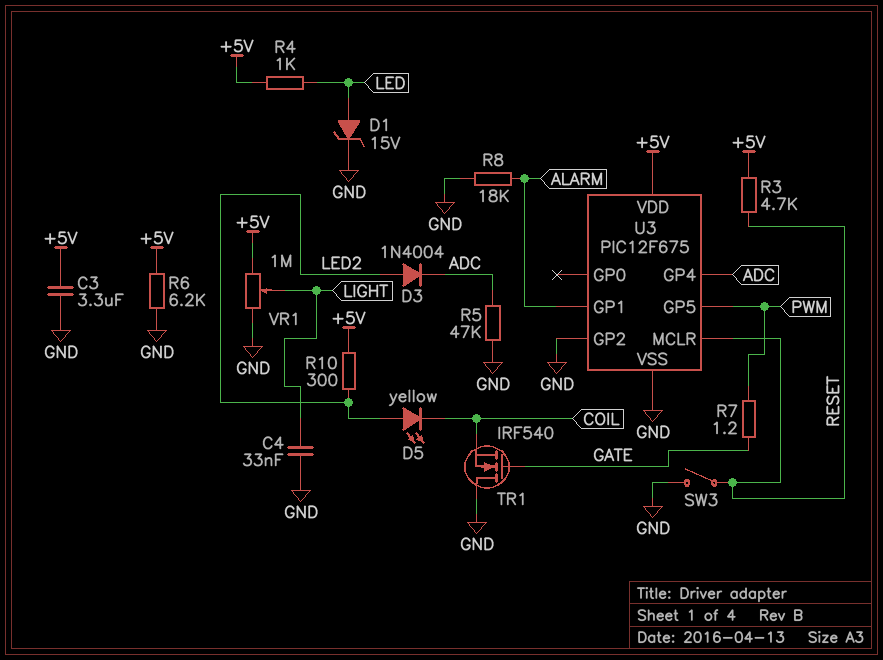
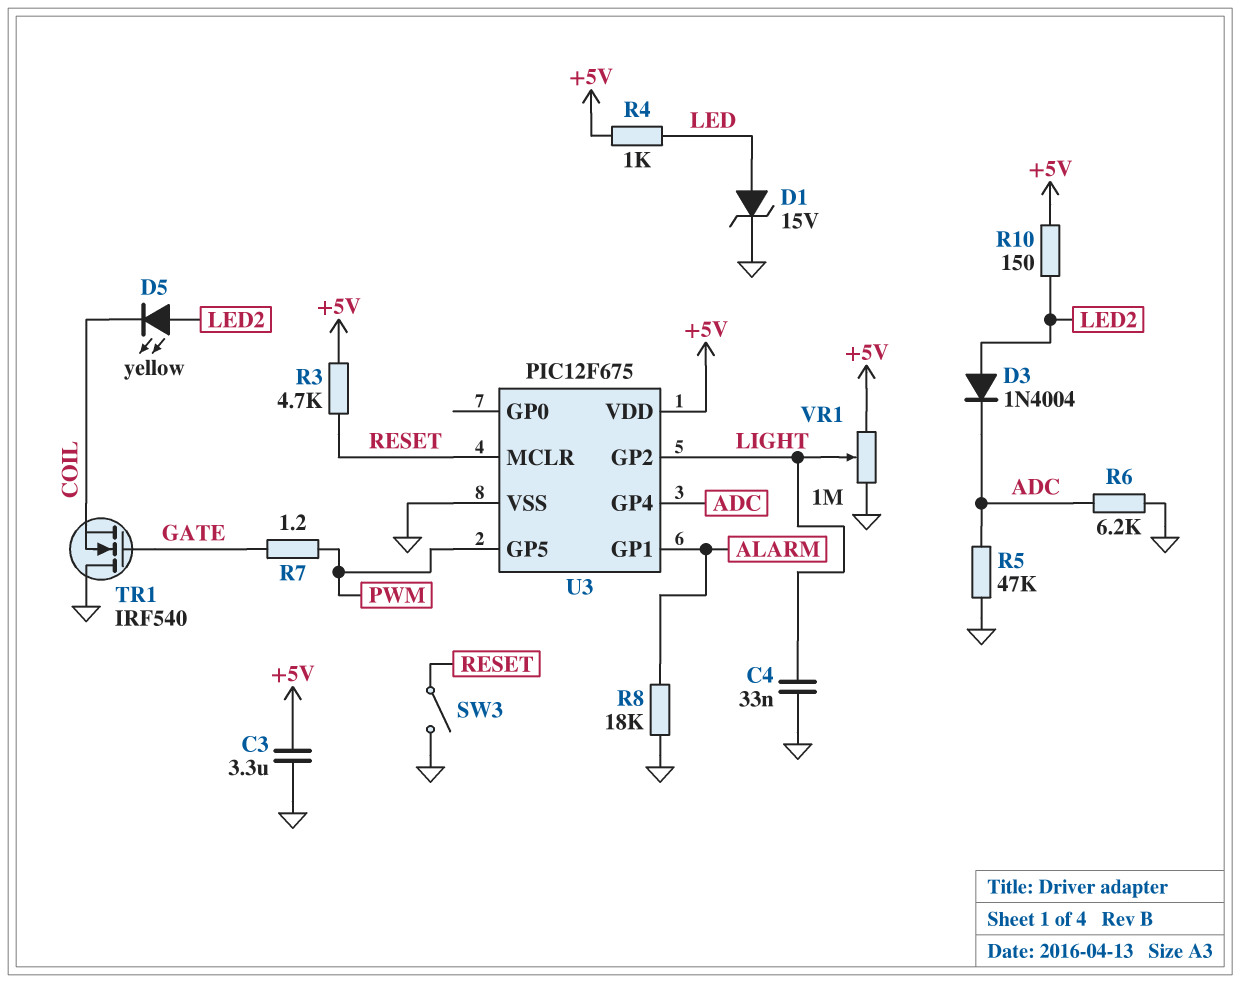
R6: 6.2k (+5V, GND) -> 6.2k (ADC, GND)
R10: 300 (+5V, LED2) -> 150 (+5V, LED2)
U3 pin GP2: GND -> LIGHT

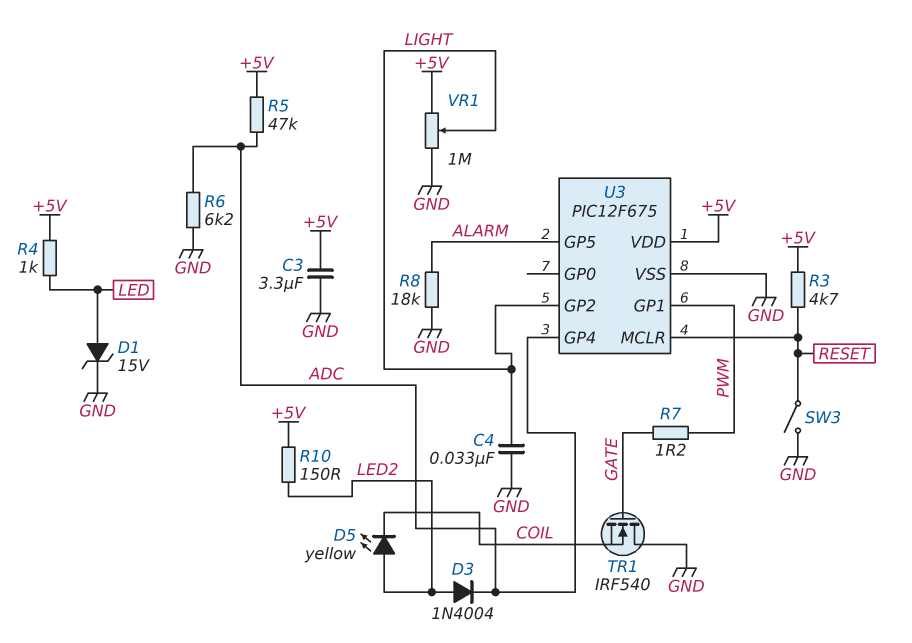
R5: 47k (ADC, GND) -> 47k (+5V, ADC)
U3 pin GP1: ALARM -> PWM
U3 pin GP5: PWM -> ALARM

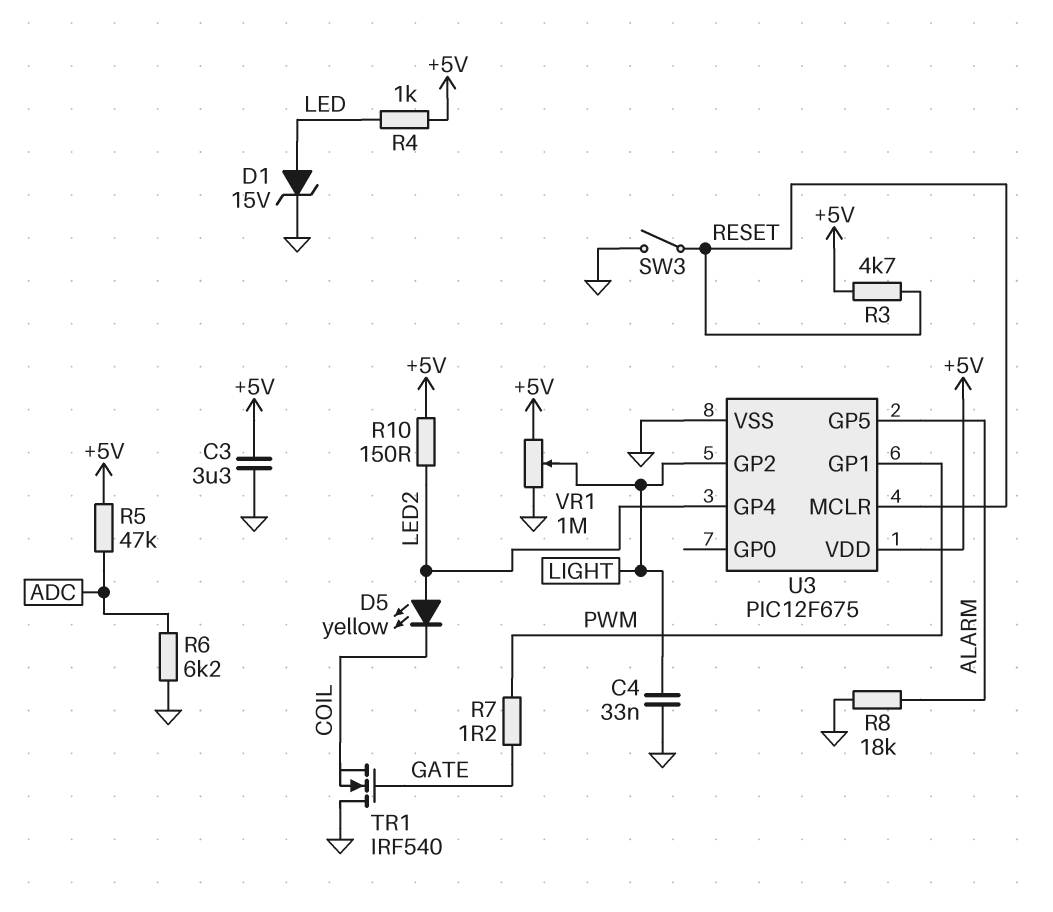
D3: diode 1N4004 (A LED2, K ADC) -> none
U3 pin GP4: ADC -> LED2

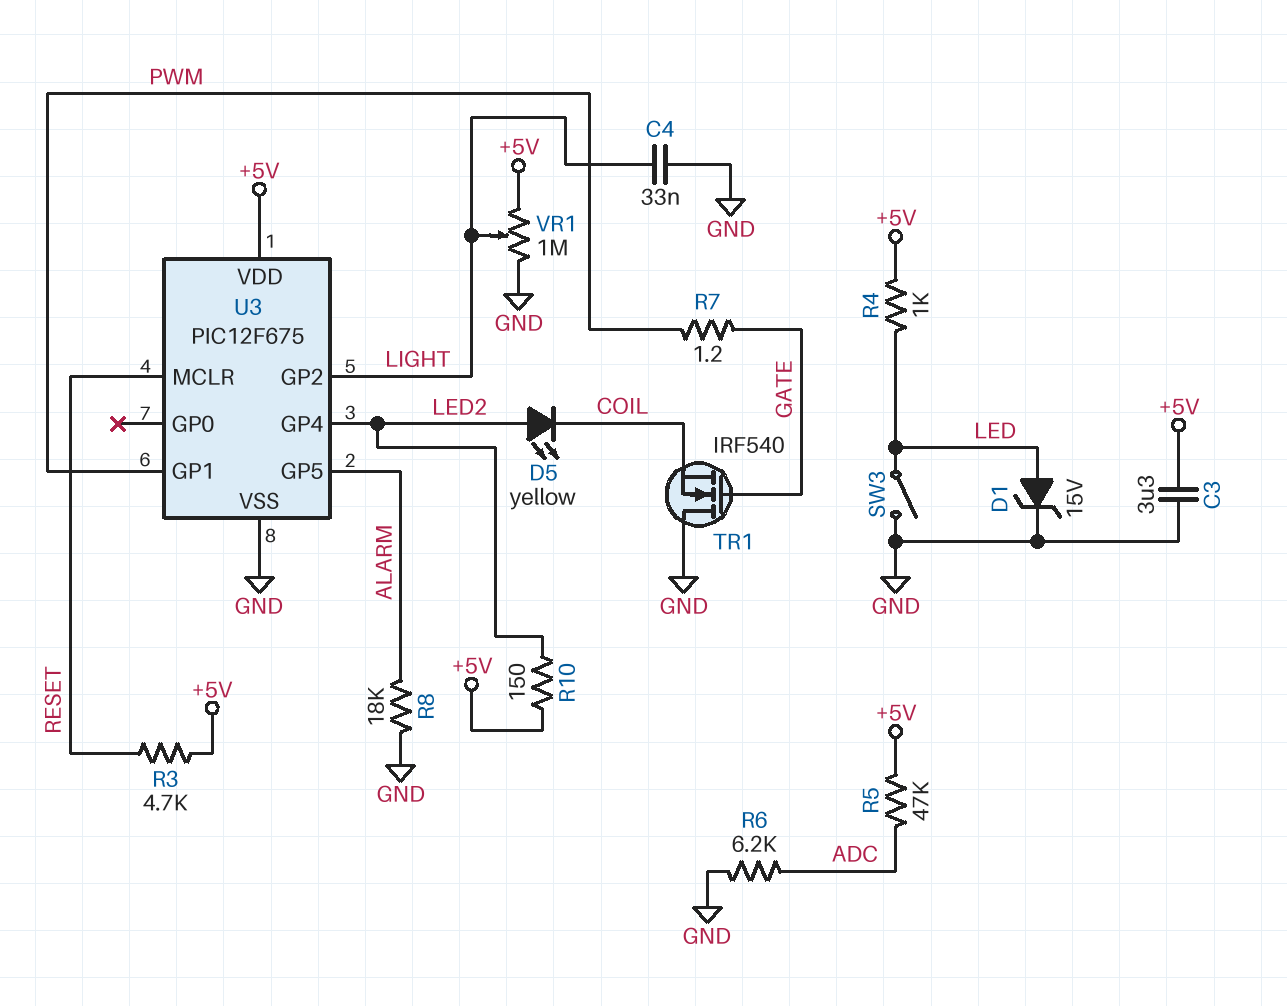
SW3: switch (GND, RESET) -> switch (GND, LED)

